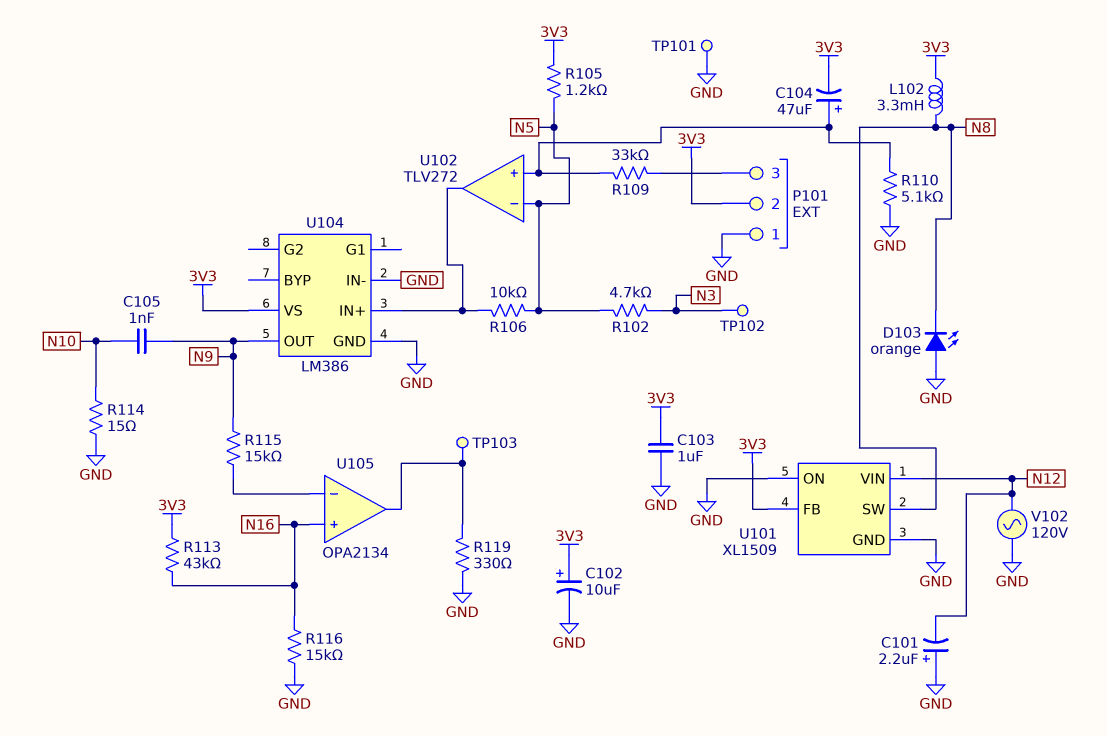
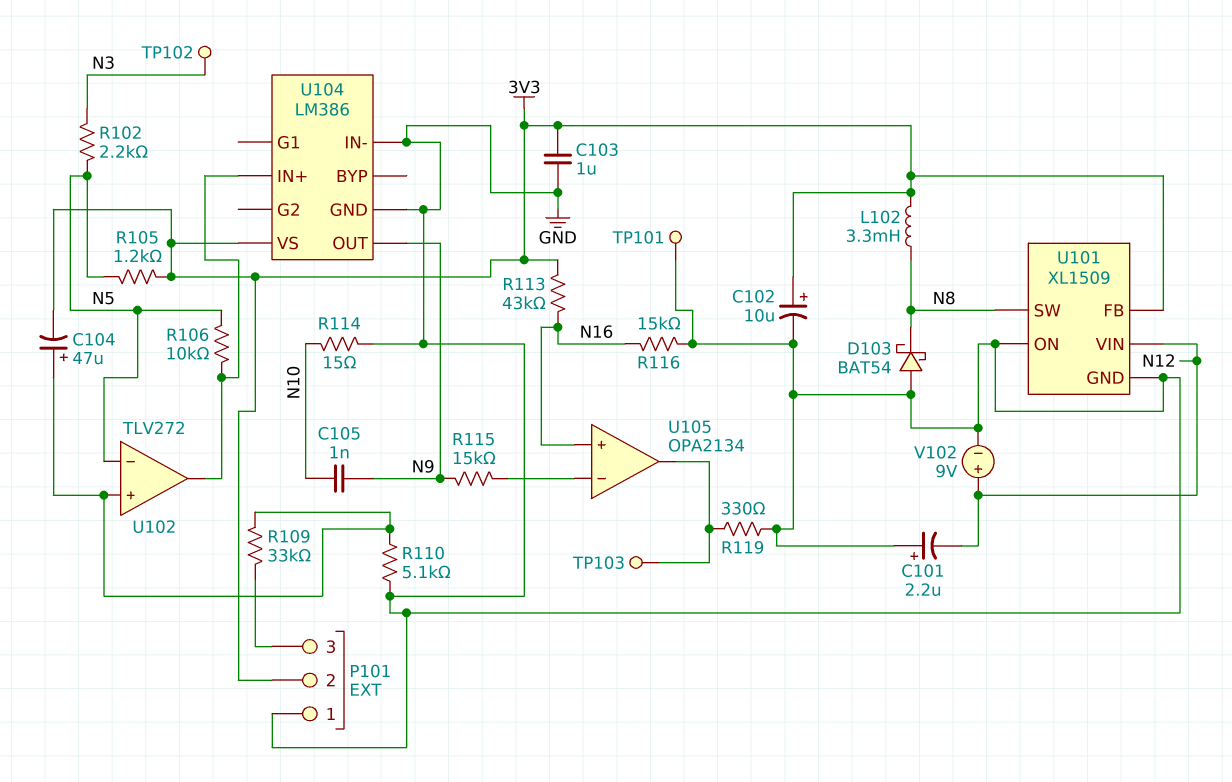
D103: LED orange (A GND, K N8) -> schottky BAT54 (A GND, K N8)
R102: 4.7k (N3, N5) -> 2.2k (N3, N5)
V102: AC 120V (GND, N12) -> 9V (plus N12, minus GND)

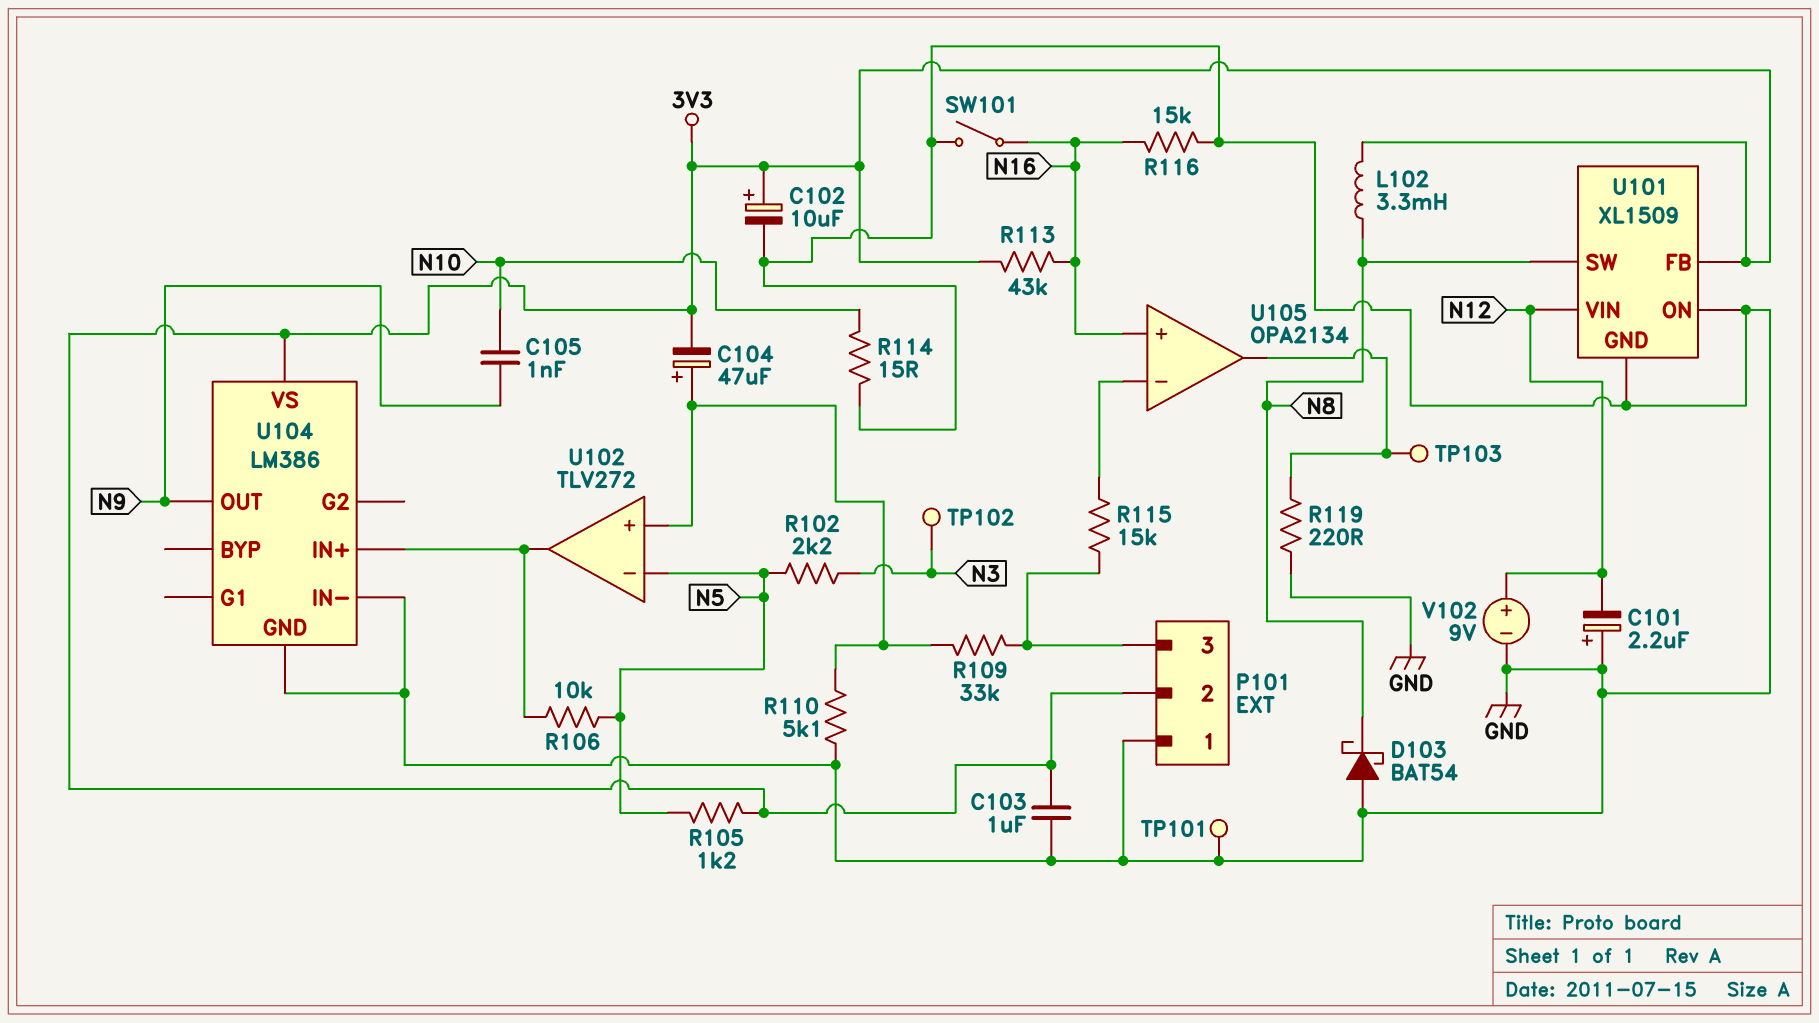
R115: 15k (N9, U105/in-) -> 15k (P101/3, U105/in-)
R119: 330 (GND, U105/out) -> 220 (GND, U105/out)
SW101: none -> switch (GND, N16)

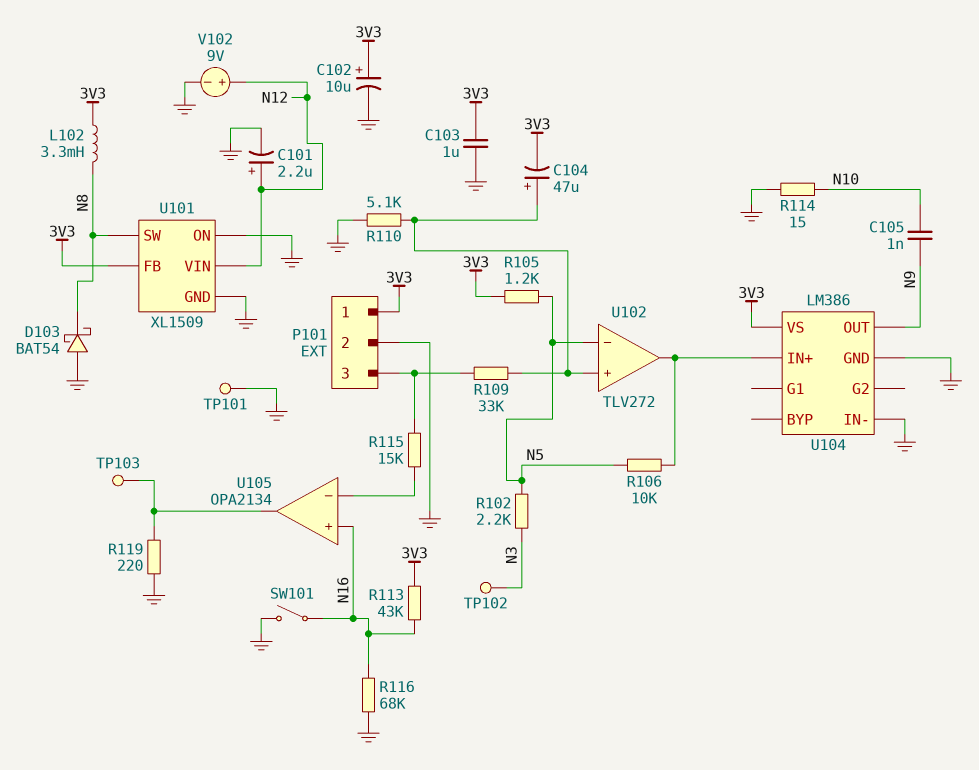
C101: 2.2uF (plus GND, minus N12) -> 2.2uF (plus N12, minus GND)
P101 pin 1: GND -> 3V3
P101 pin 2: 3V3 -> GND
R116: 15k (GND, N16) -> 68k (GND, N16)

